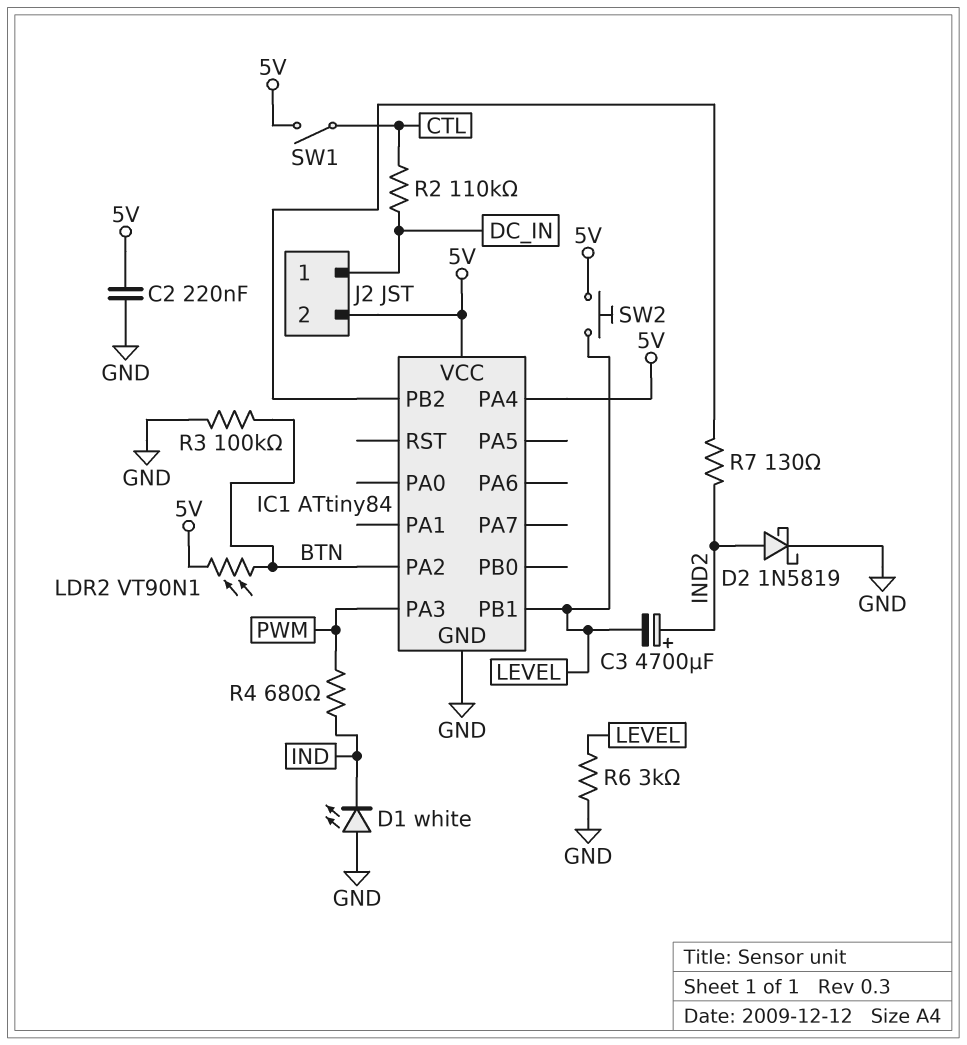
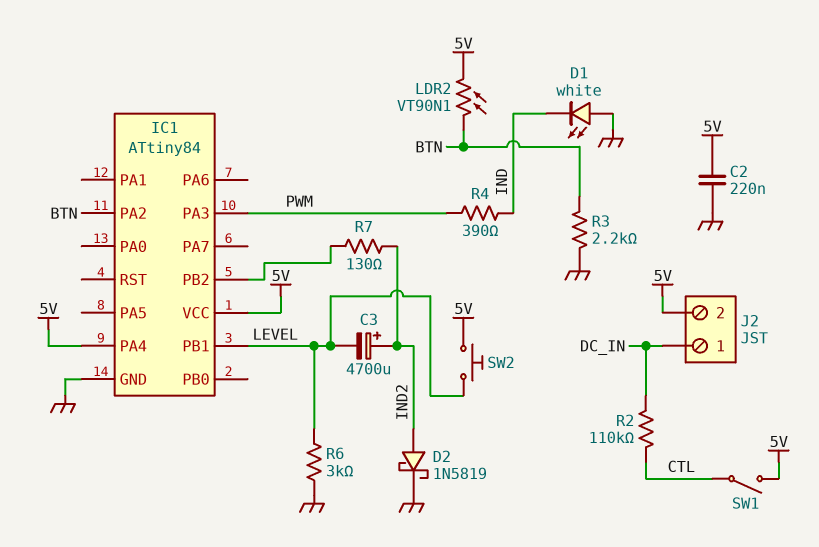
R3: 100k (BTN, GND) -> 2.2k (BTN, GND)
R4: 680 (IND, PWM) -> 390 (IND, PWM)

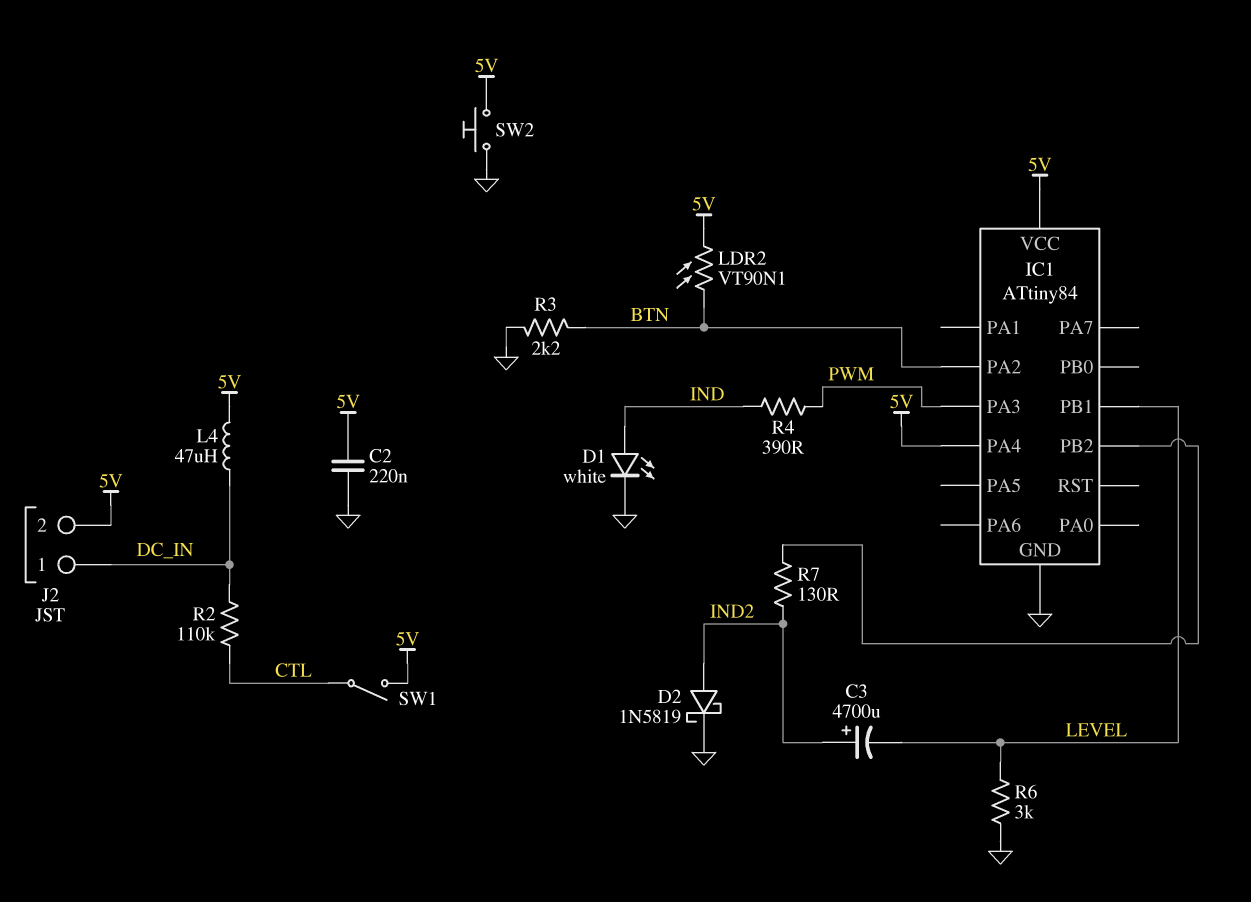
D1: LED white (A GND, K IND) -> LED white (A IND, K GND)
L4: none -> 47uH (5V, DC_IN)
SW2: button (5V, LEVEL) -> button (5V, GND)

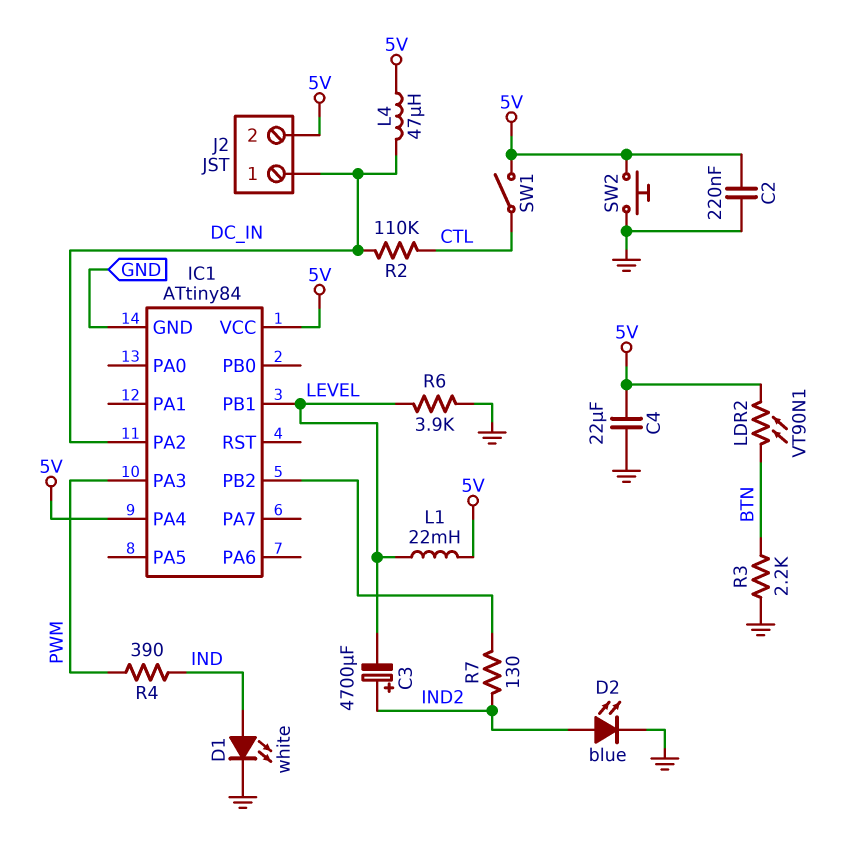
C4: none -> 22uF (5V, GND)
D2: schottky 1N5819 (A IND2, K GND) -> LED blue (A IND2, K GND)
IC1 pin PA2: BTN -> DC_IN
L1: none -> 22mH (5V, LEVEL)
R6: 3k (GND, LEVEL) -> 3.9k (GND, LEVEL)

